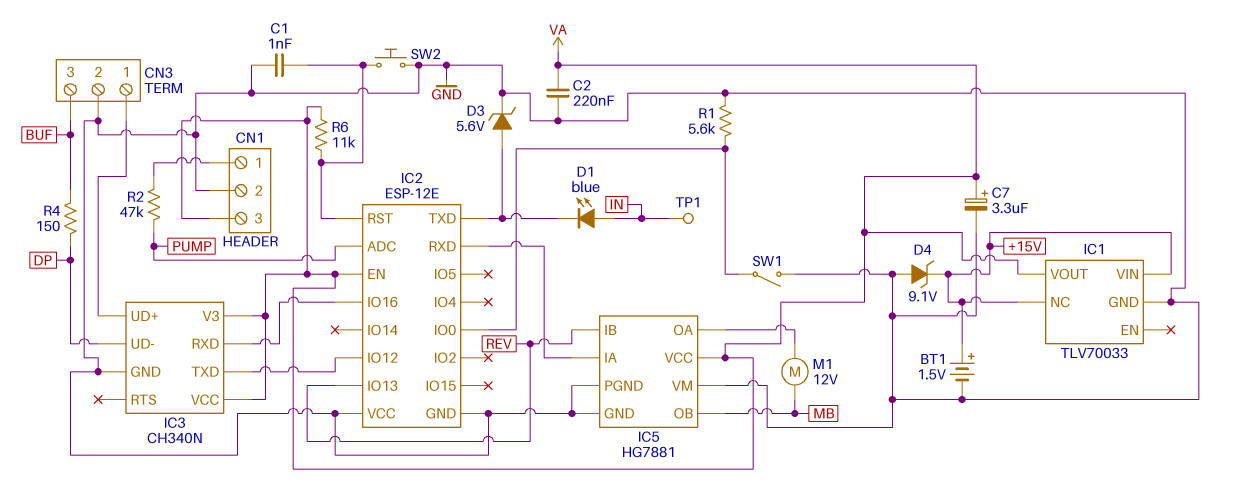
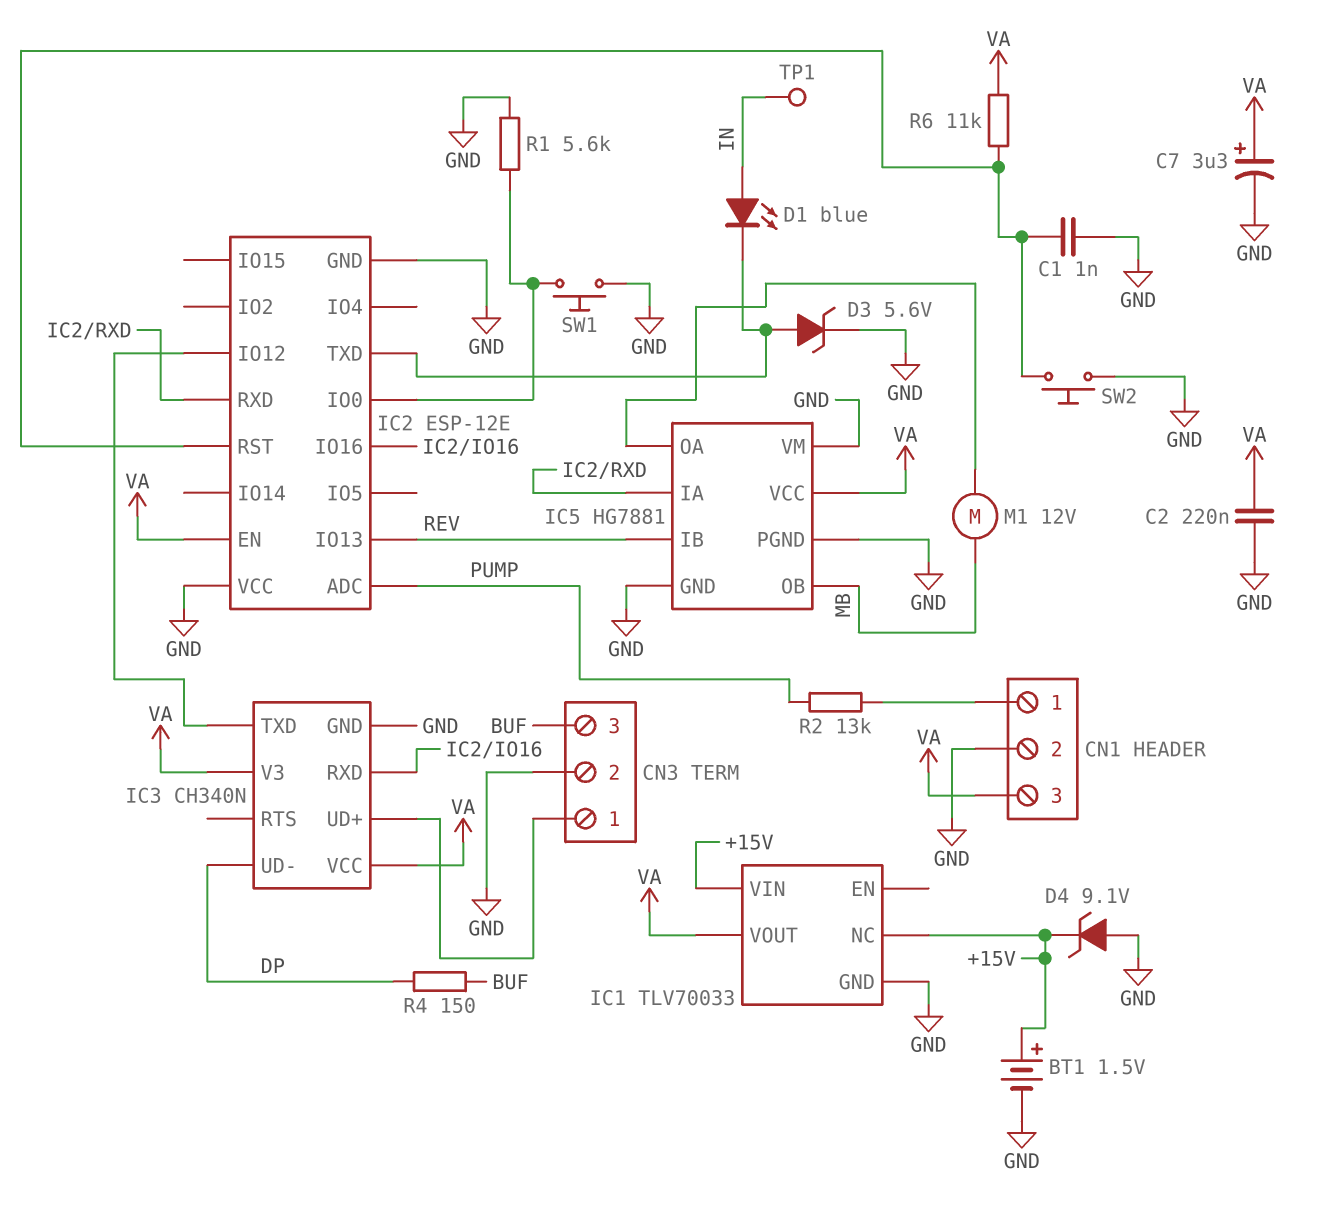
R2: 47k (CN1/1, PUMP) -> 13k (CN1/1, PUMP)
SW1: switch (GND, IC2/IO0) -> button (GND, IC2/IO0)

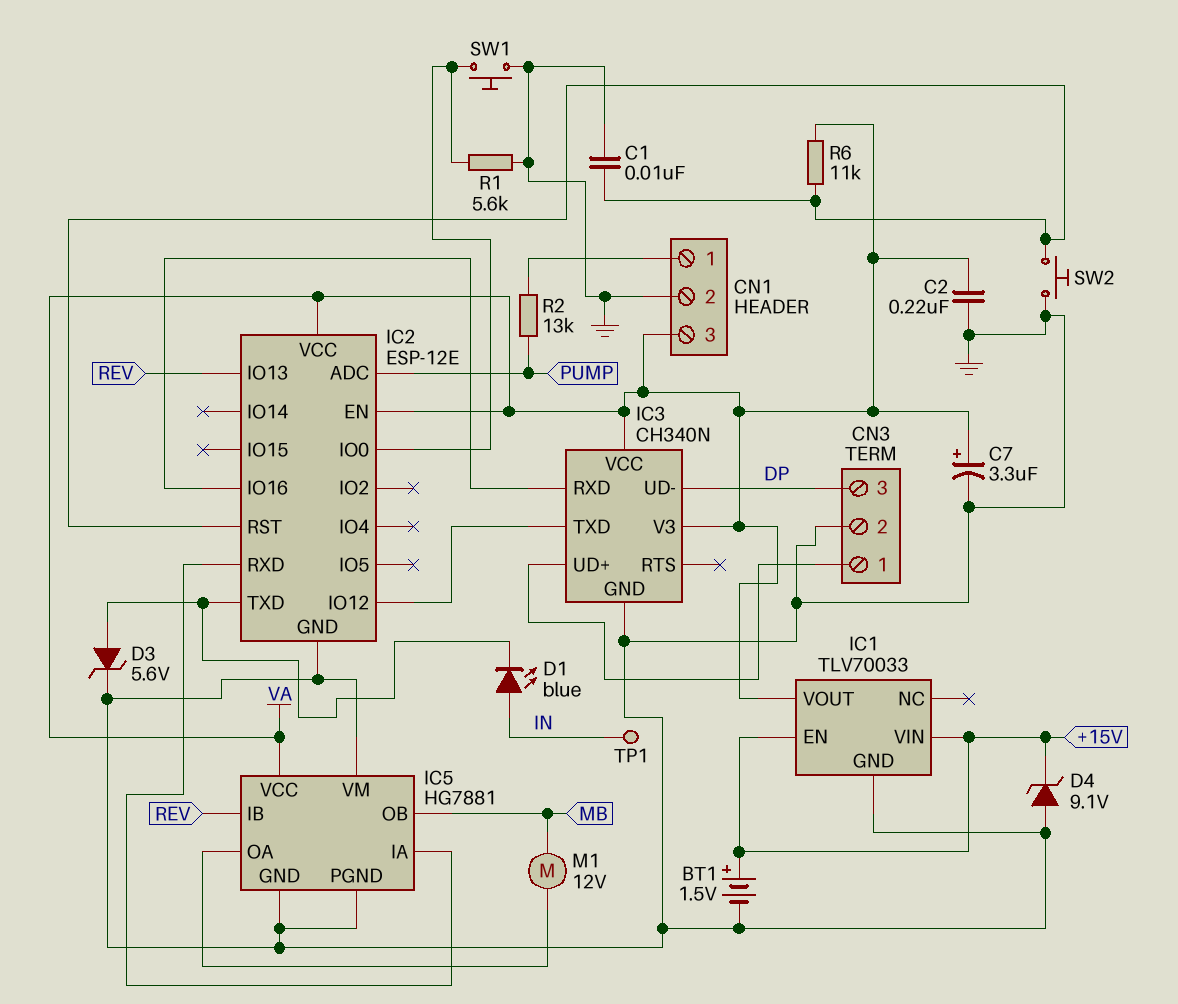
C1: 1nF (GND, IC2/RST) -> 10nF (GND, IC2/RST)
CN3 pin 3: BUF -> DP
IC1 pin EN: none -> +15V
IC1 pin NC: +15V -> none
IC2 pin VCC: GND -> VA
R4: 150 (BUF, DP) -> none

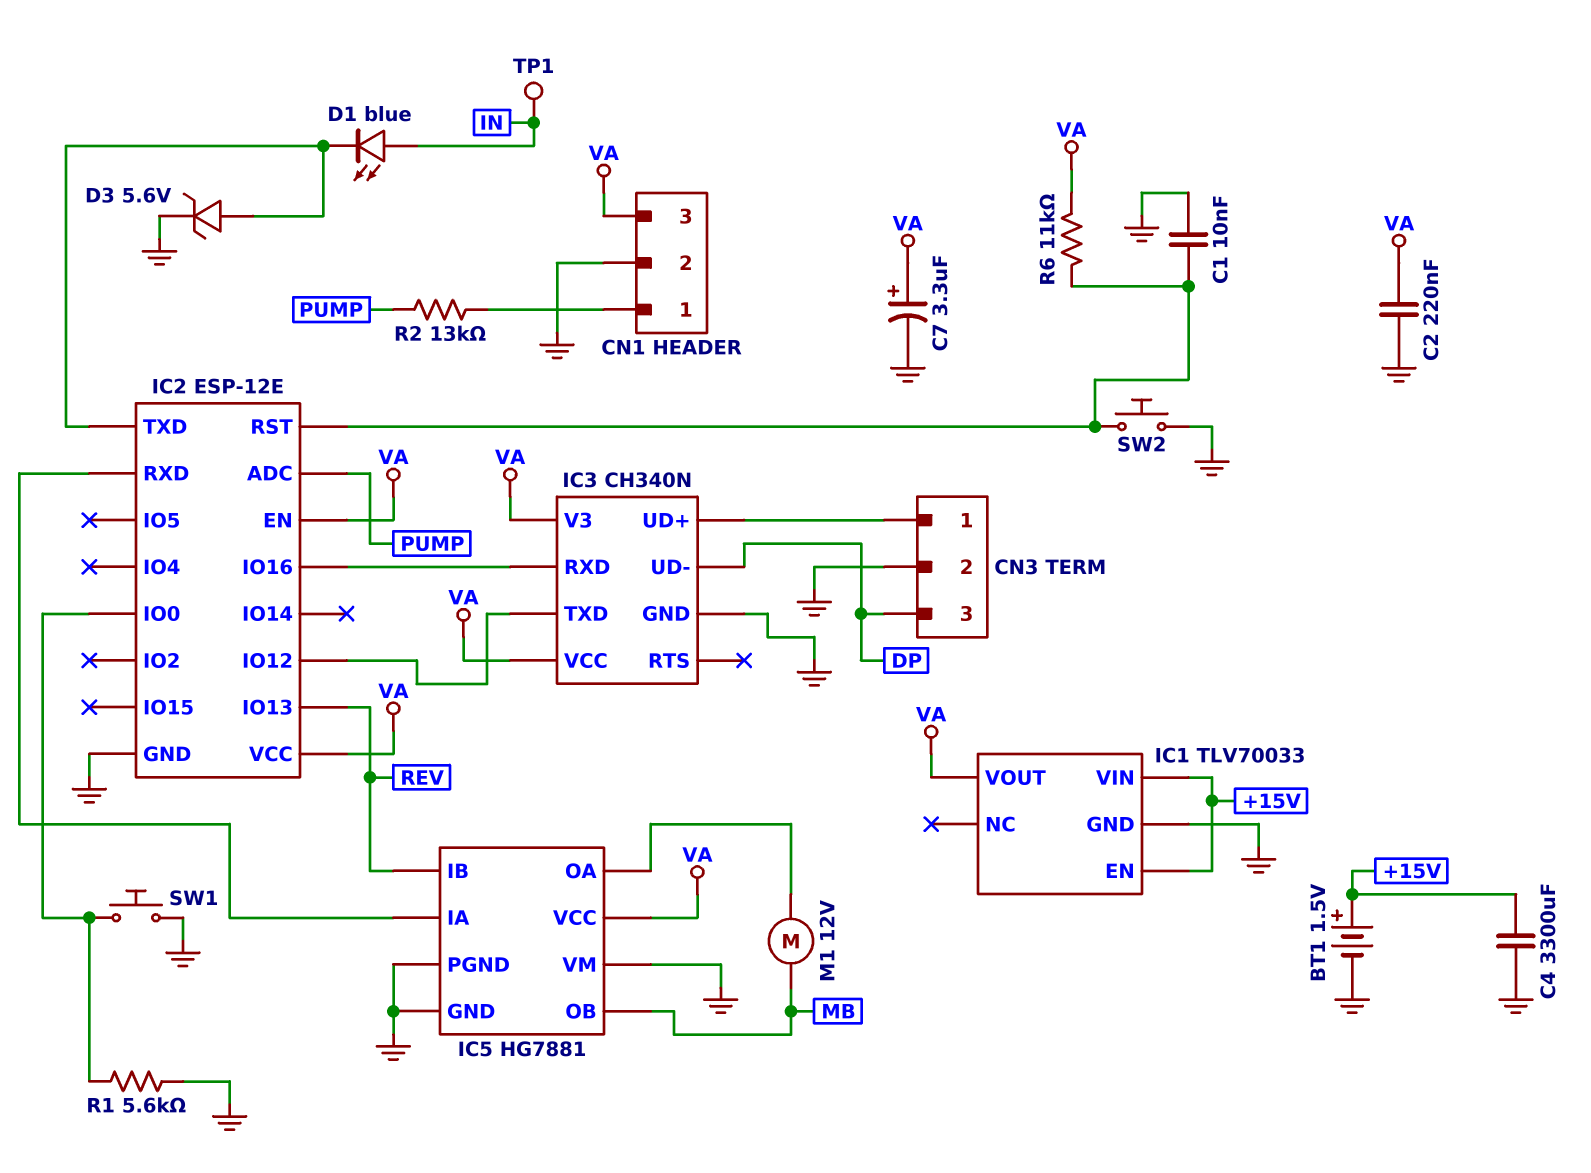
C4: none -> 3300uF (+15V, GND)
D4: zener 9.1V (A GND, K +15V) -> none

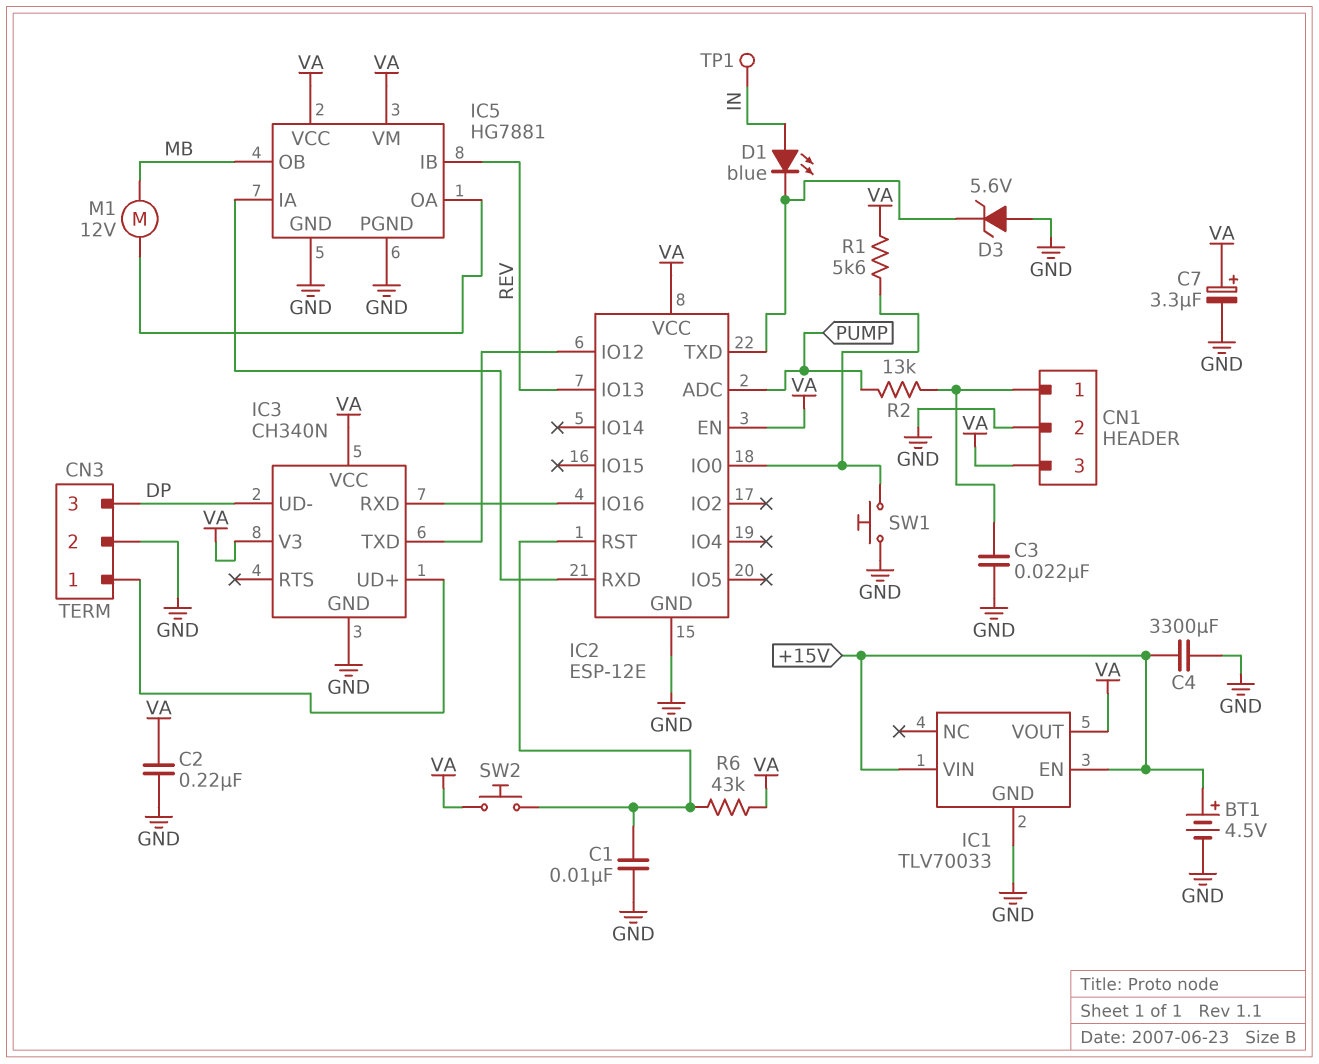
BT1: 1.5V (plus +15V, minus GND) -> 4.5V (plus +15V, minus GND)
C3: none -> 22nF (CN1/1, GND)
D3: zener 5.6V (A IC2/TXD, K GND) -> zener 5.6V (A GND, K IC2/TXD)
IC5 pin VM: GND -> VA
R1: 5.6k (GND, IC2/IO0) -> 5.6k (IC2/IO0, VA)
R6: 11k (IC2/RST, VA) -> 43k (IC2/RST, VA)
SW2: button (GND, IC2/RST) -> button (IC2/RST, VA)

